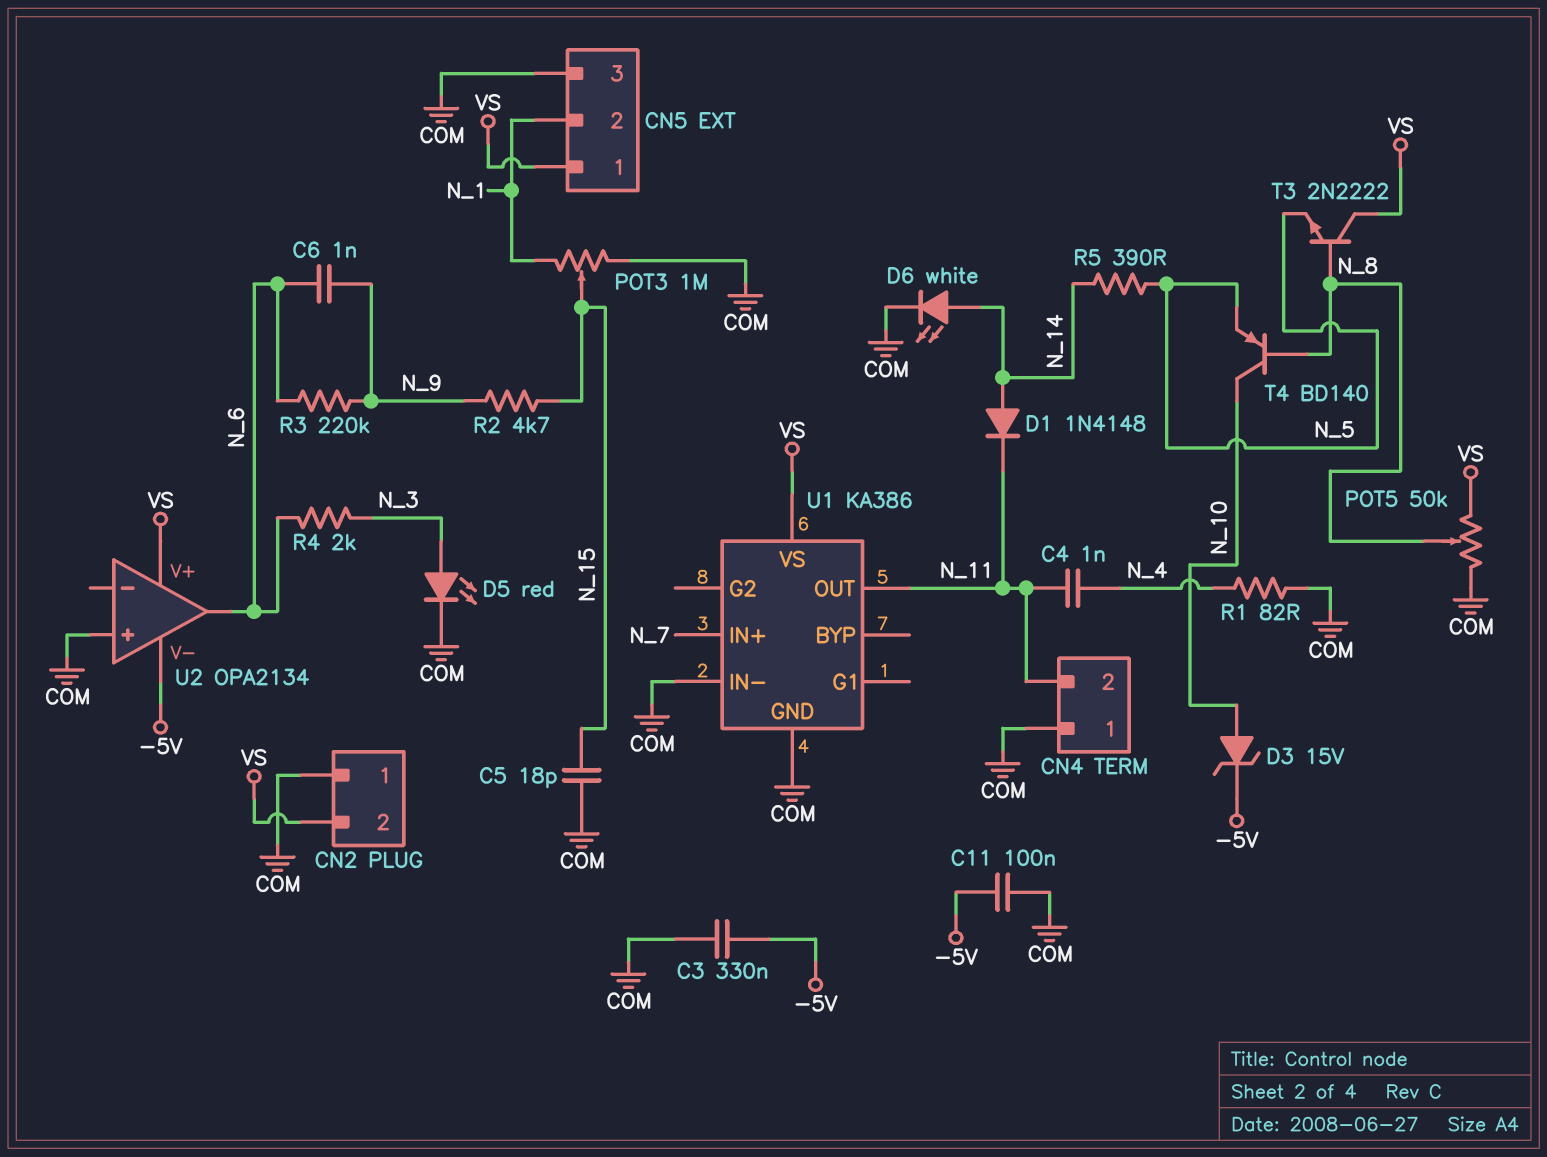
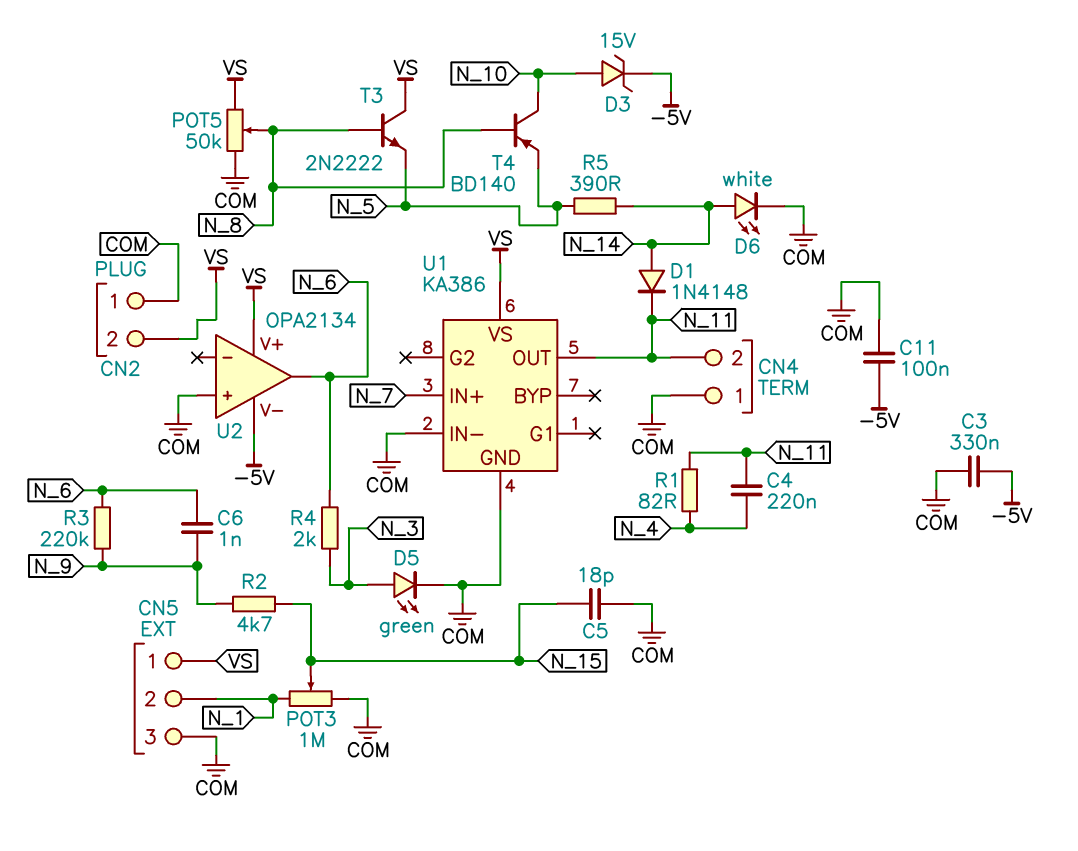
C4: 1nF (N_4, N_11) -> 220nF (N_4, N_11)
D5: LED red (A N_3, K COM) -> LED green (A N_3, K COM)
R1: 82 (COM, N_4) -> 82 (N_4, N_11)

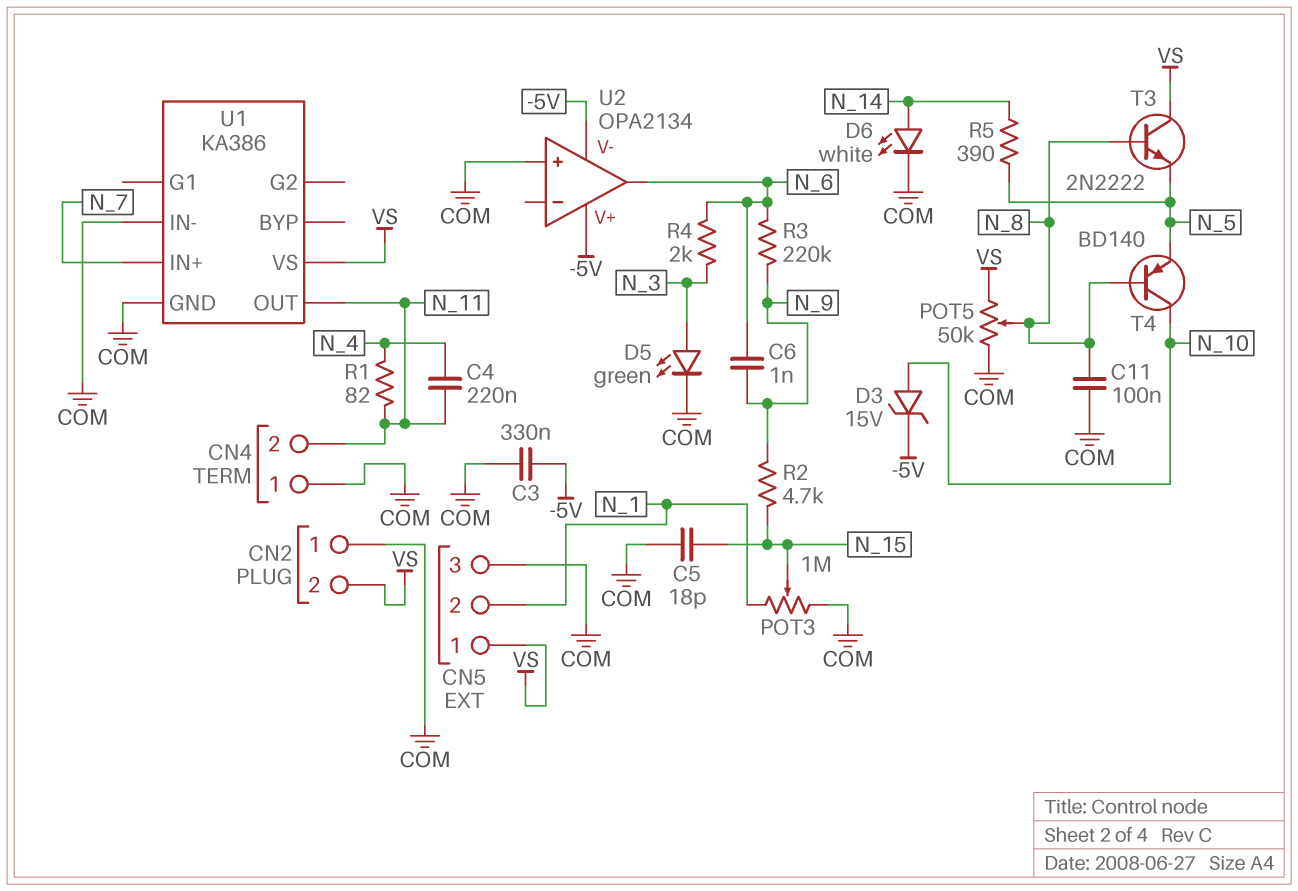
C11: 100nF (-5V, COM) -> 100nF (COM, N_8)
D1: diode 1N4148 (A N_14, K N_11) -> none
U2 pin V+: VS -> -5V

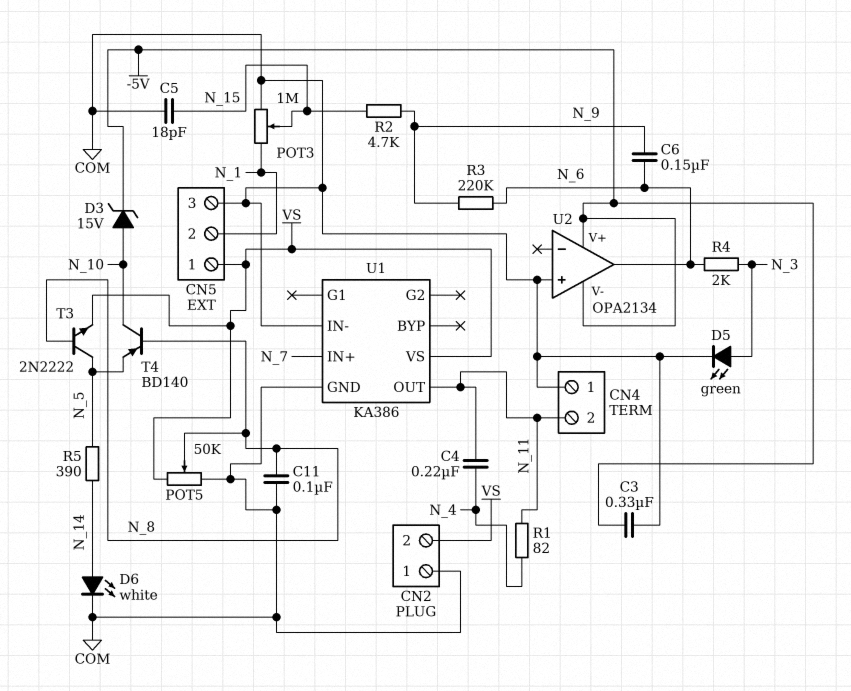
C6: 1nF (N_6, N_9) -> 150nF (N_6, N_9)
T3: NPN 2N2222 (B N_8, C VS, E N_5) -> NPN 2N2222 (B N_8, C N_5, E VS)

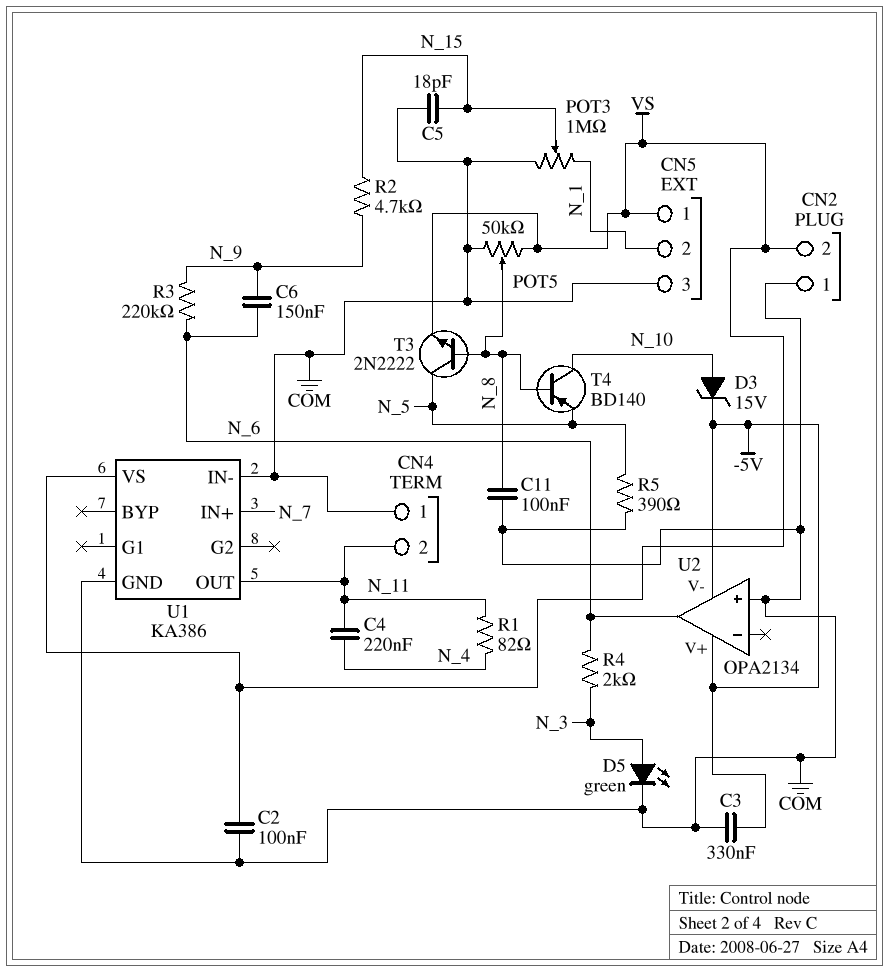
C2: none -> 100nF (COM, VS)
D6: LED white (A N_14, K COM) -> none
R5: 390 (N_5, N_14) -> 390 (COM, N_5)

